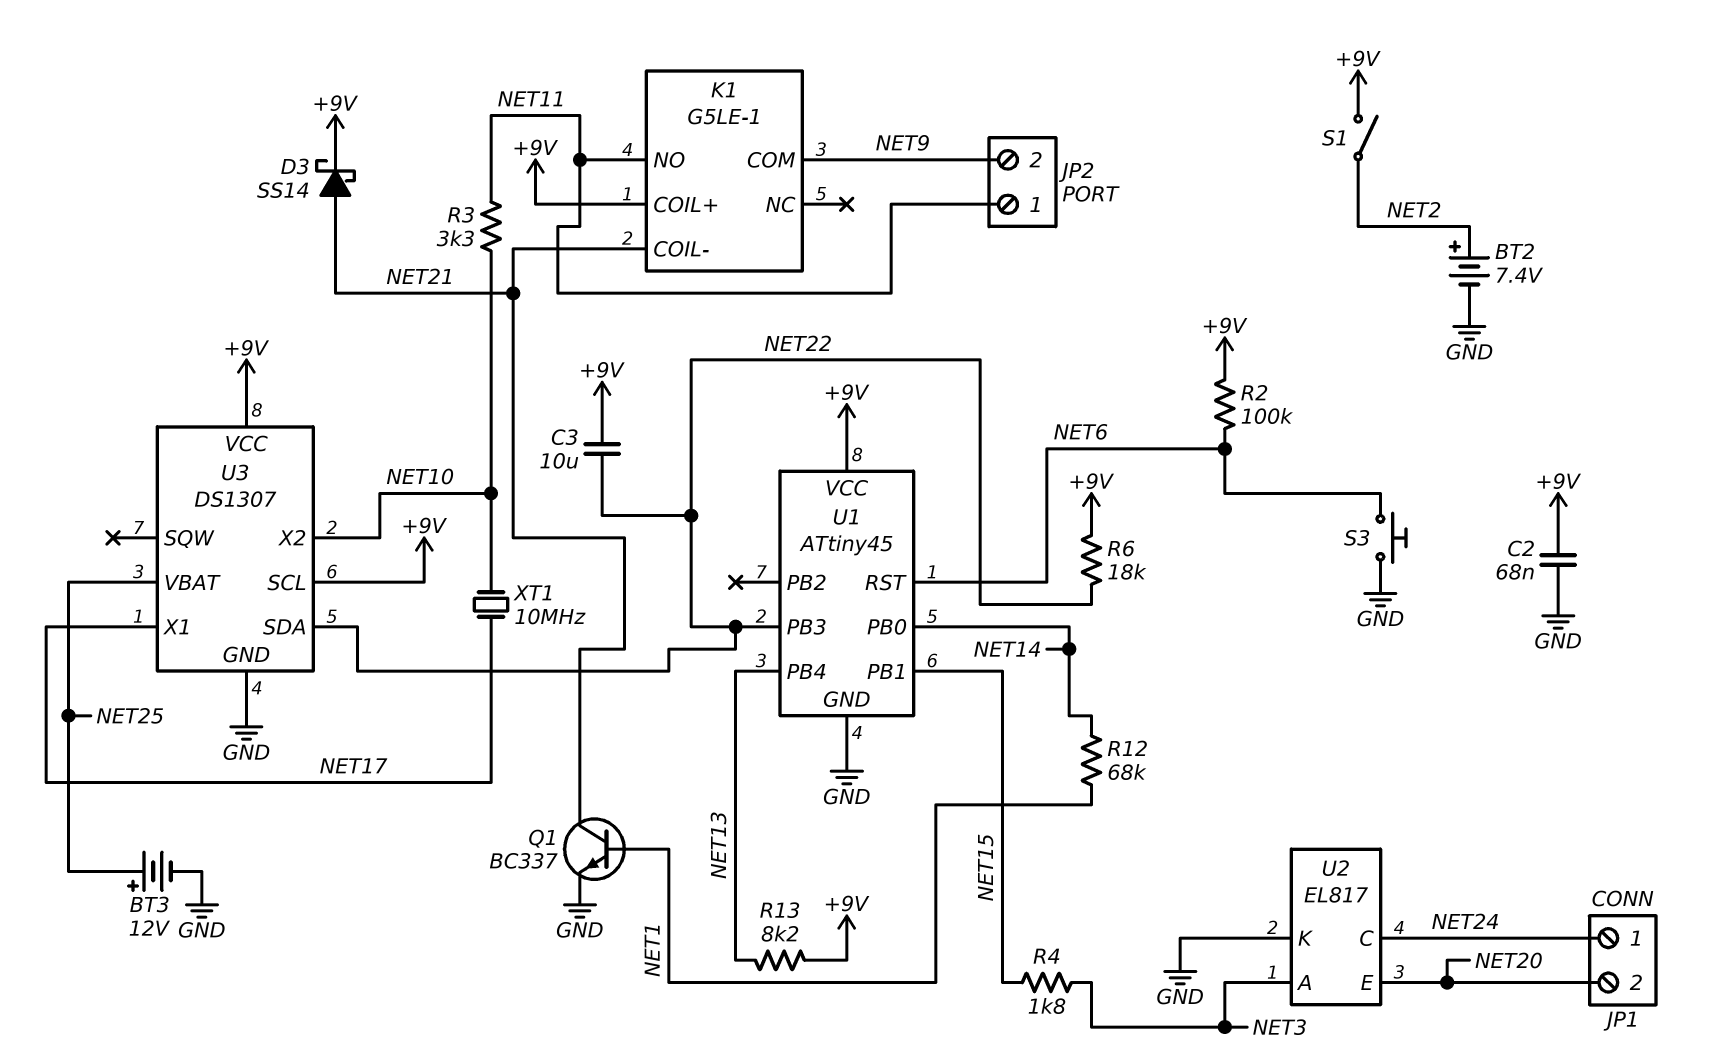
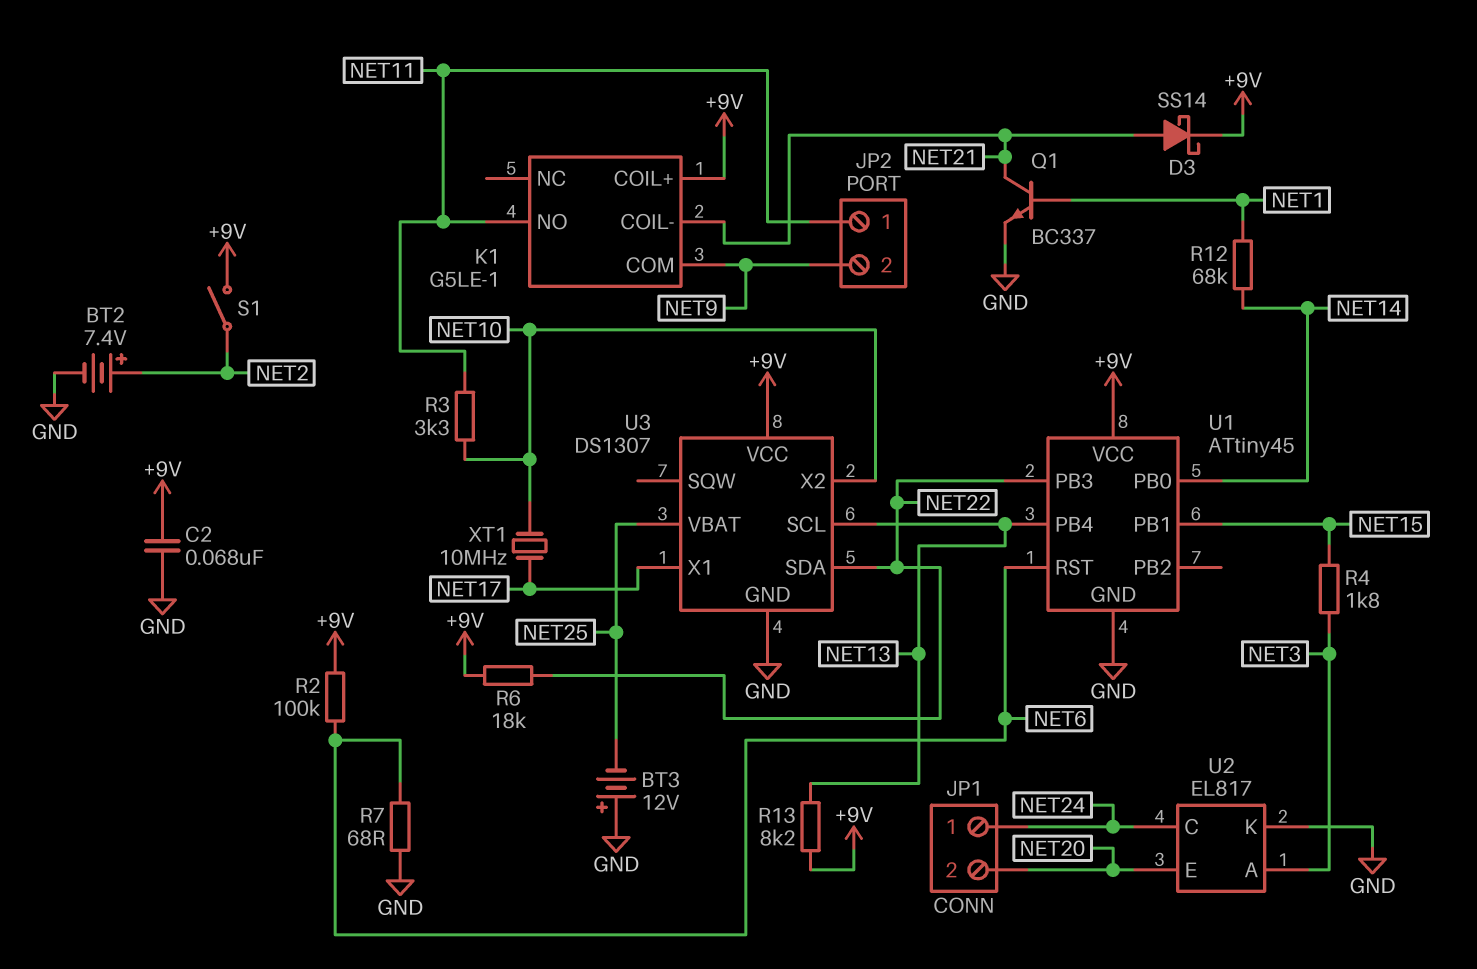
BT3: 12V (plus NET25, minus GND) -> 12V (plus GND, minus NET25)
C3: 10uF (+9V, NET22) -> none
R7: none -> 68 (GND, NET6)
S3: button (GND, NET6) -> none
U3 pin SCL: +9V -> NET13

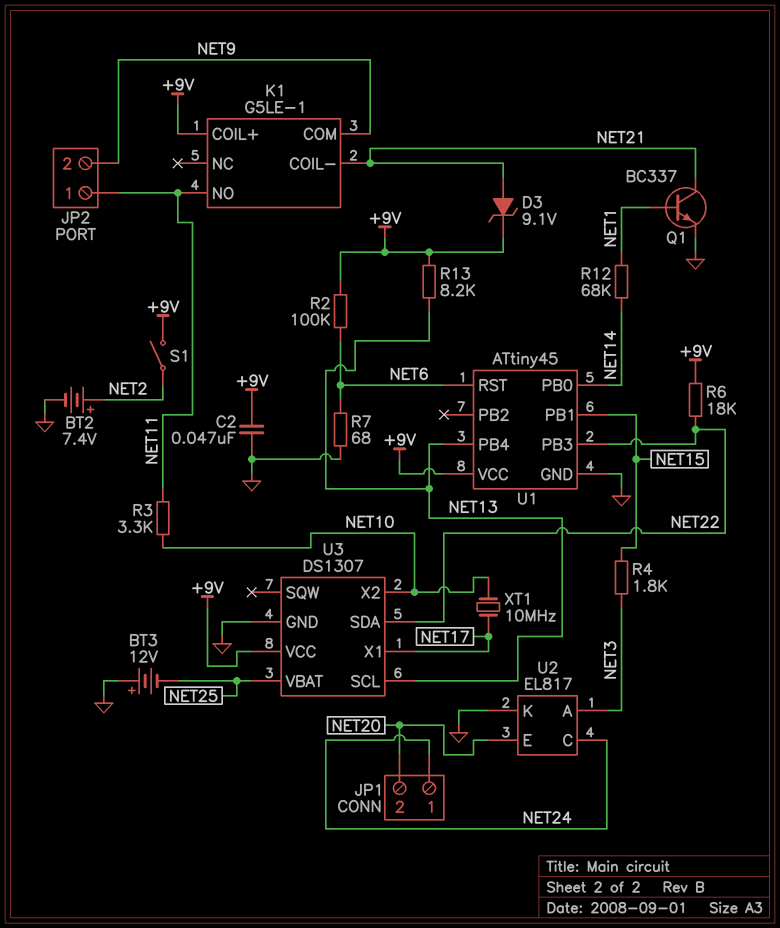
C2: 68nF (+9V, GND) -> 47nF (+9V, GND)
D3: schottky SS14 (A NET21, K +9V) -> zener 9.1V (A NET21, K +9V)

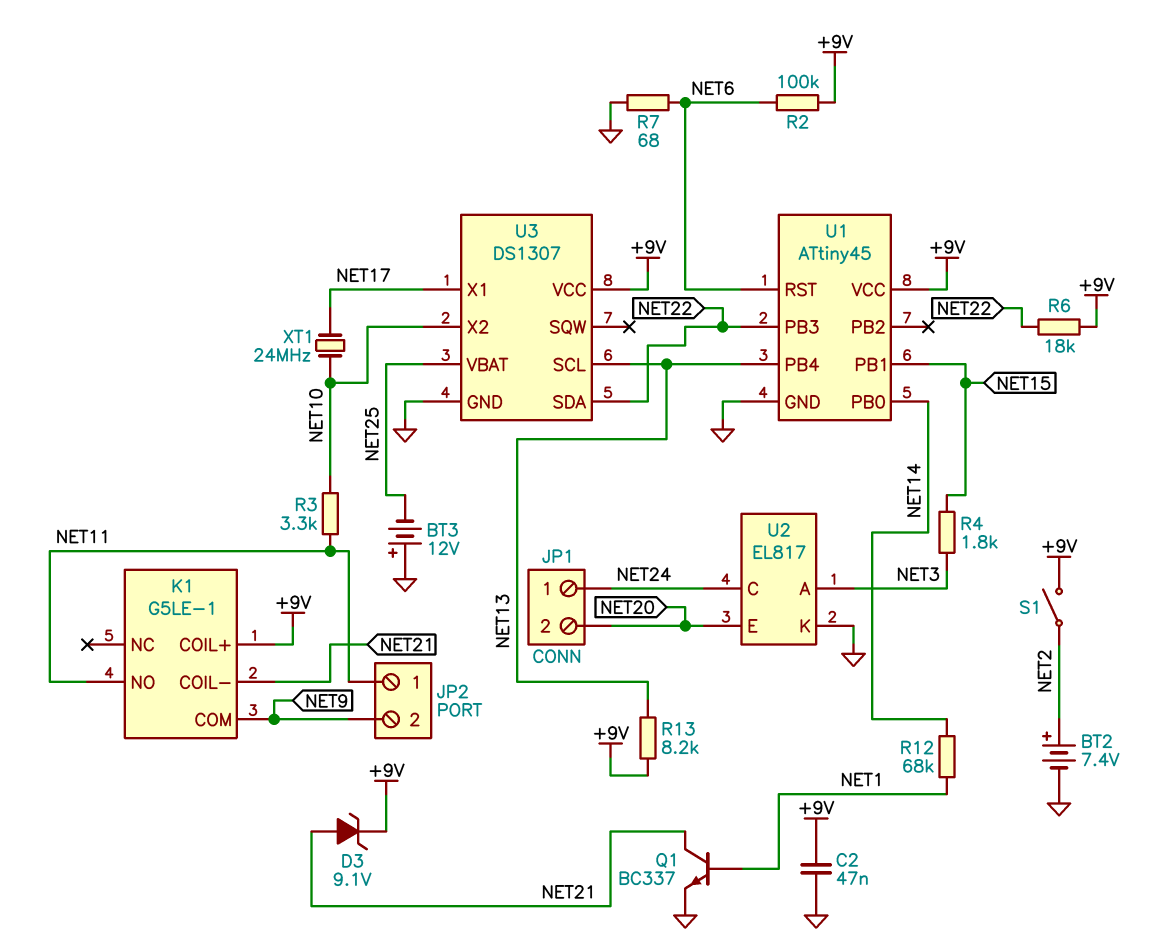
XT1: 10MHz (NET10, NET17) -> 24MHz (NET10, NET17)

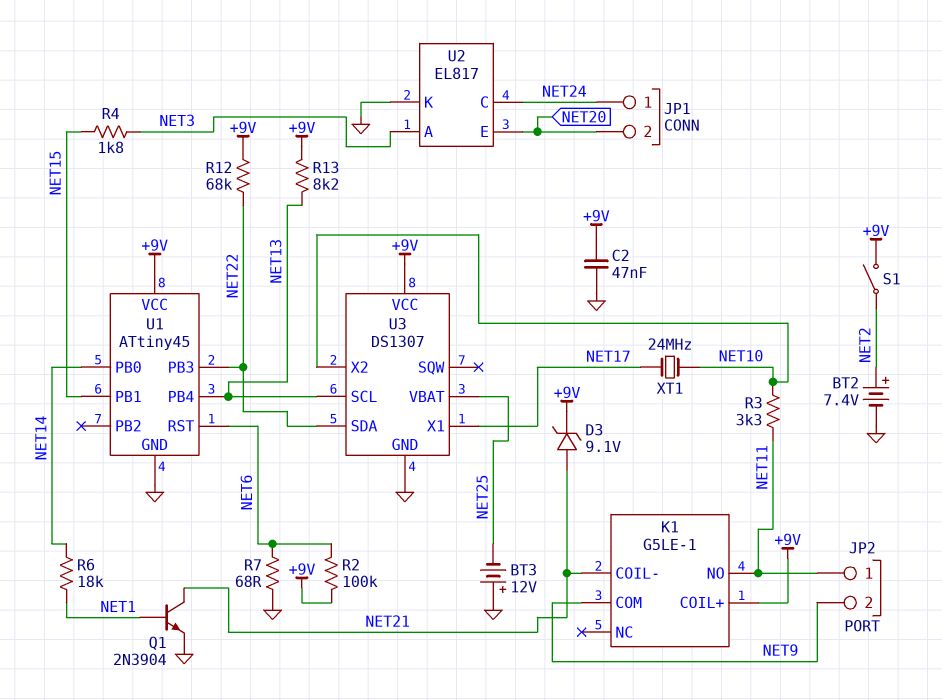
Q1: NPN BC337 (B NET1, C NET21, E GND) -> NPN 2N3904 (B NET1, C NET21, E GND)
R6: 18k (+9V, NET22) -> 18k (NET1, NET14)
R12: 68k (NET1, NET14) -> 68k (+9V, NET22)

